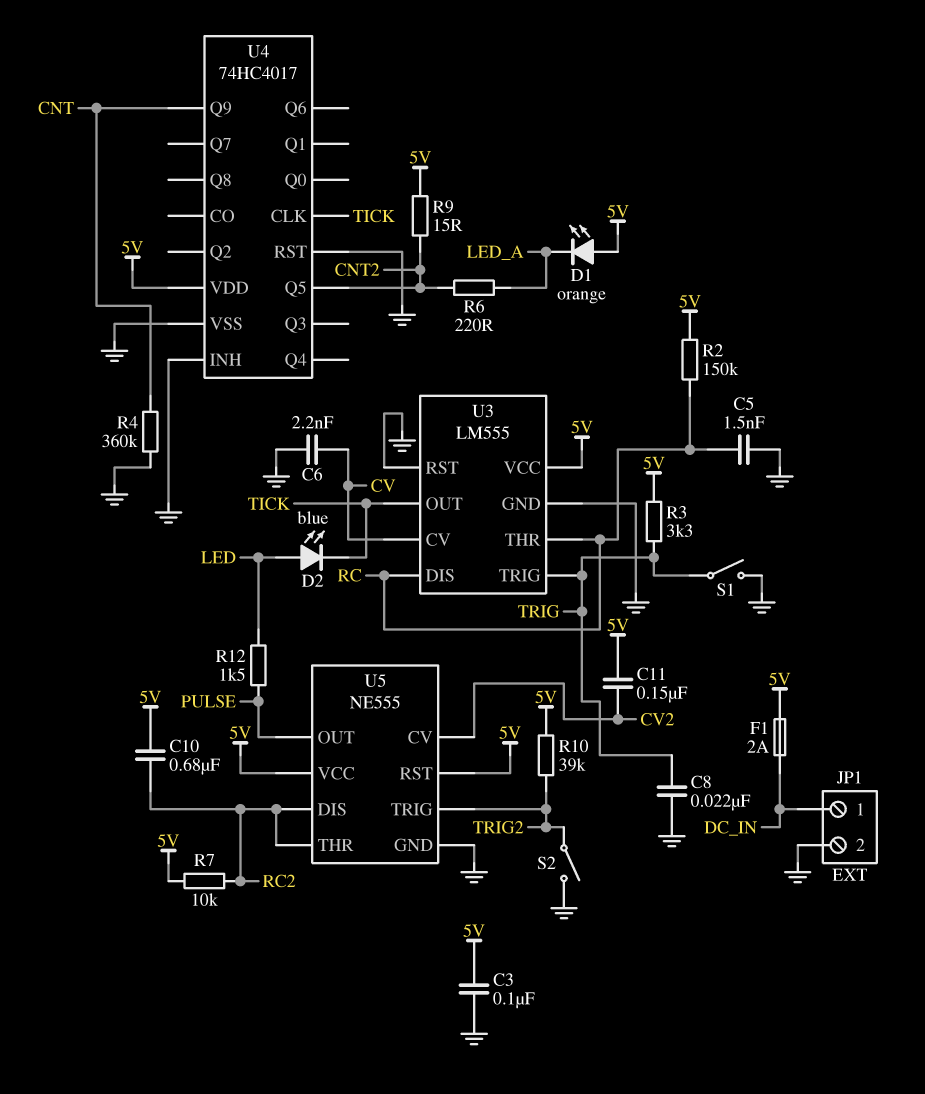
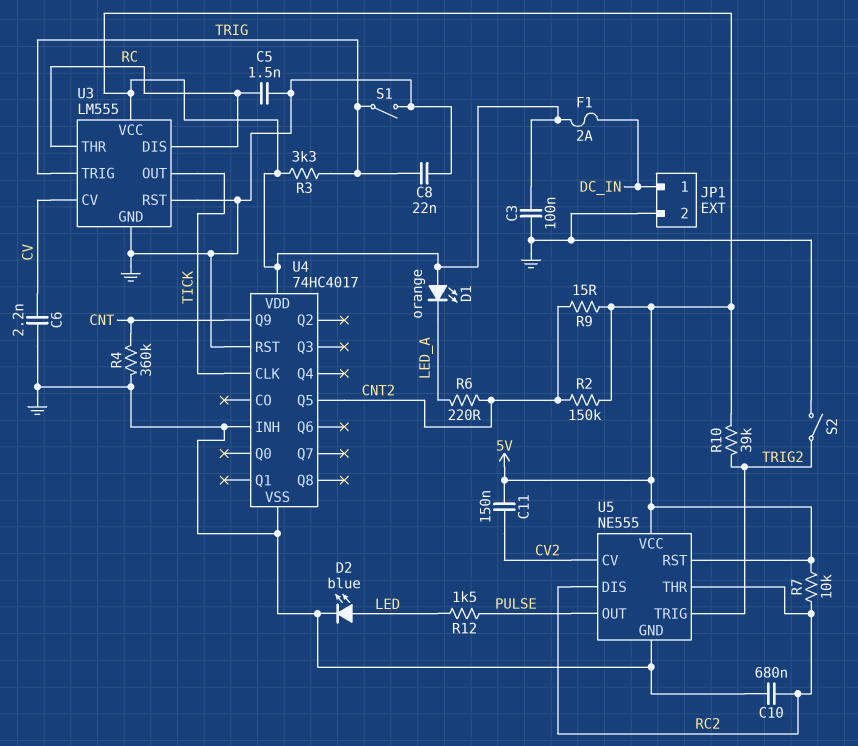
C10: 680nF (5V, RC2) -> 680nF (GND, RC2)
D2: LED blue (A LED, K TICK) -> LED blue (A LED, K GND)
R2: 150k (5V, RC) -> 150k (5V, CNT2)

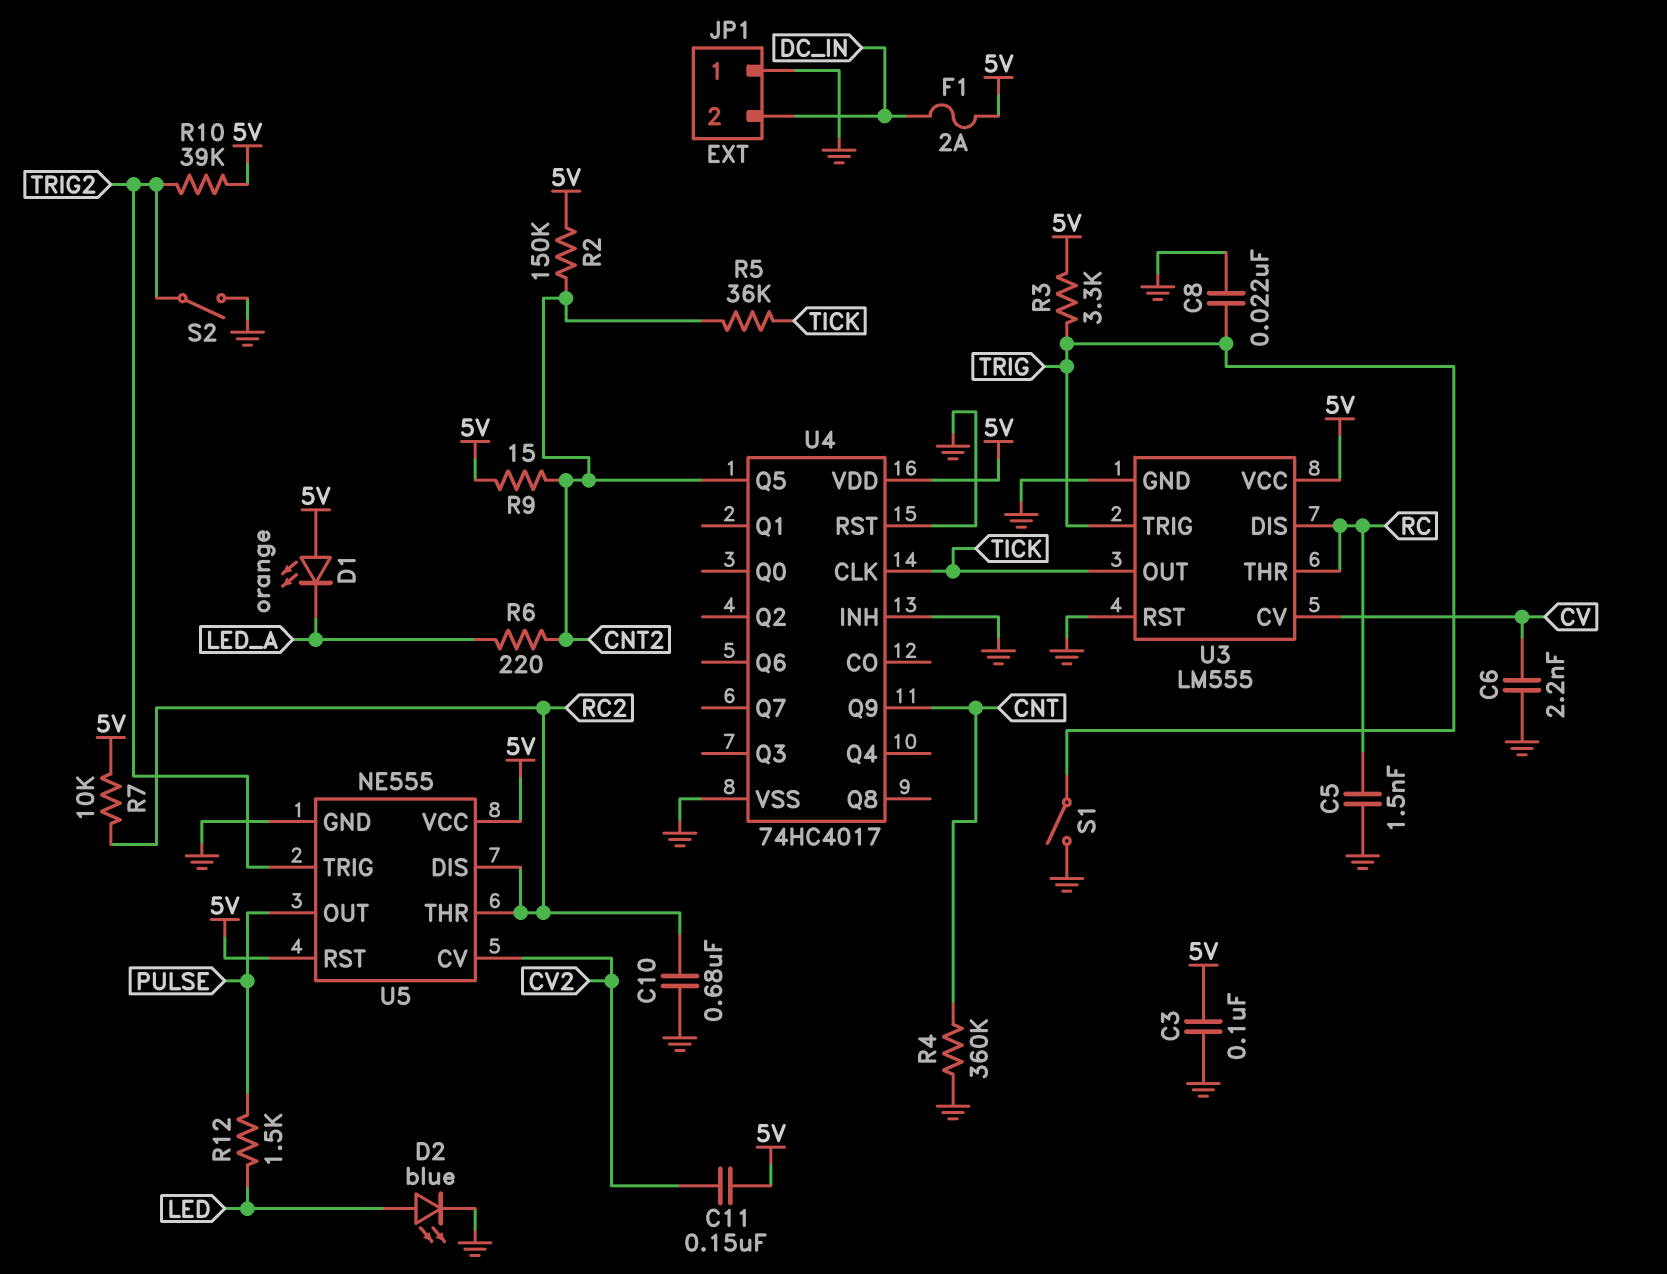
JP1 pin 1: DC_IN -> GND
JP1 pin 2: GND -> DC_IN
R5: none -> 36k (CNT2, TICK)

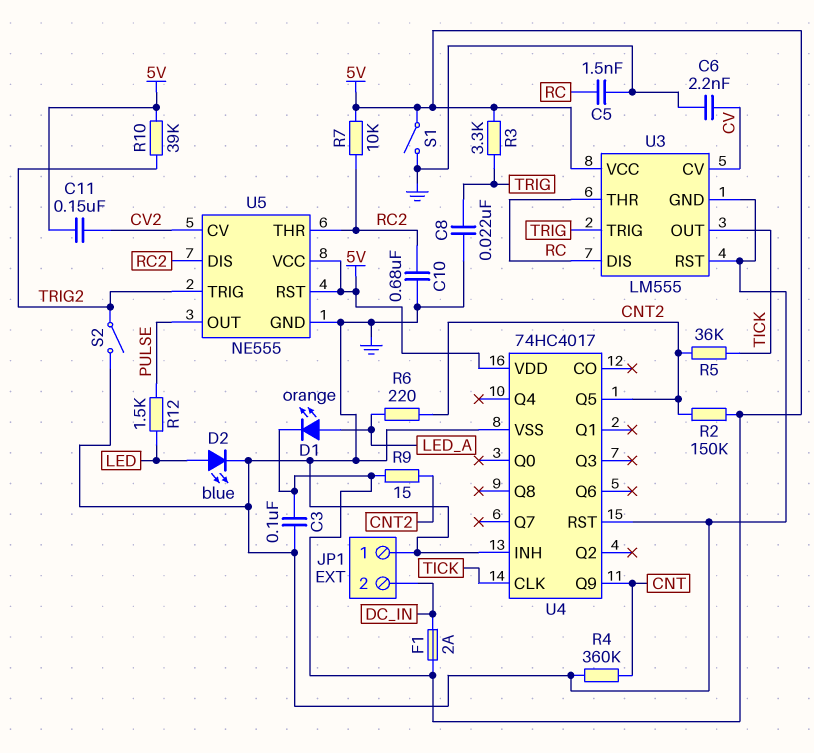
D1: LED orange (A 5V, K LED_A) -> LED orange (A LED_A, K 5V)
S1: switch (GND, TRIG) -> switch (5V, GND)

